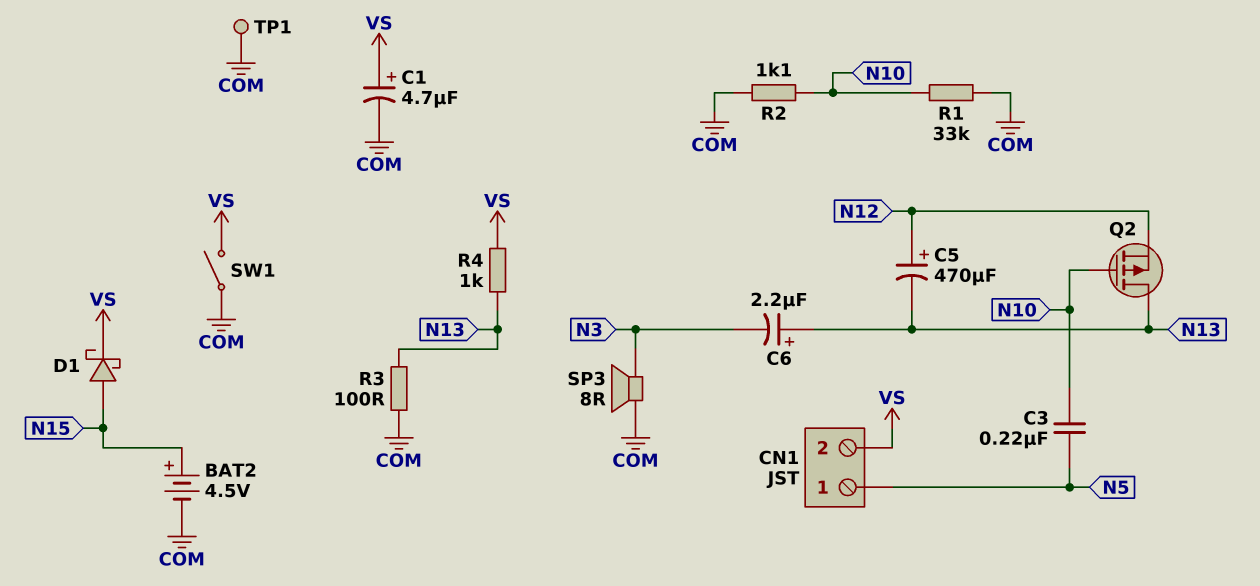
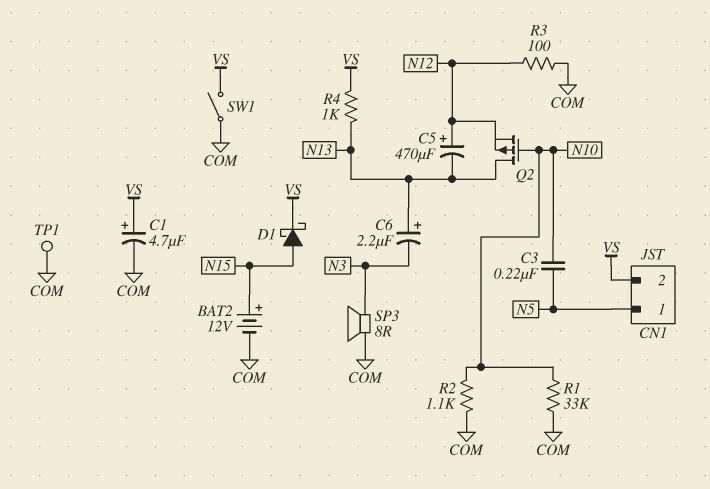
BAT2: 4.5V (plus N15, minus COM) -> 12V (plus N15, minus COM)
R3: 100 (COM, N13) -> 100 (COM, N12)

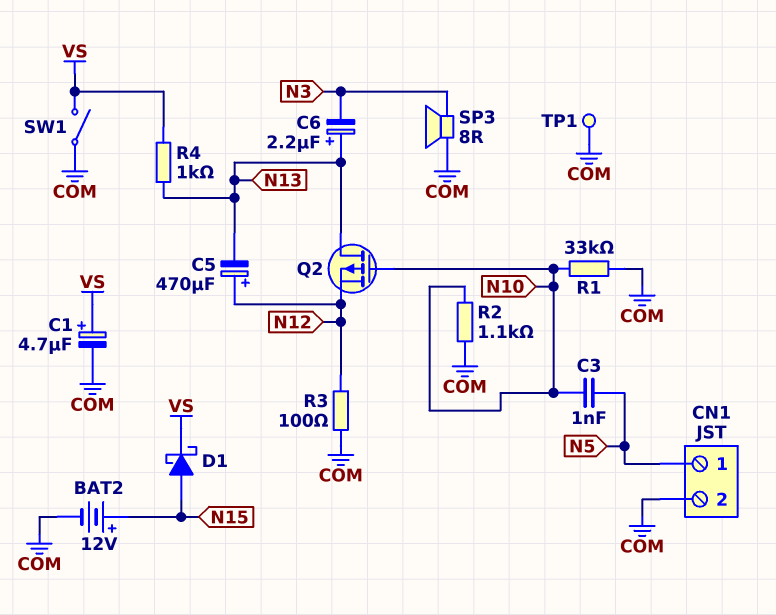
C3: 220nF (N5, N10) -> 1nF (N5, N10)
CN1 pin 2: VS -> COM

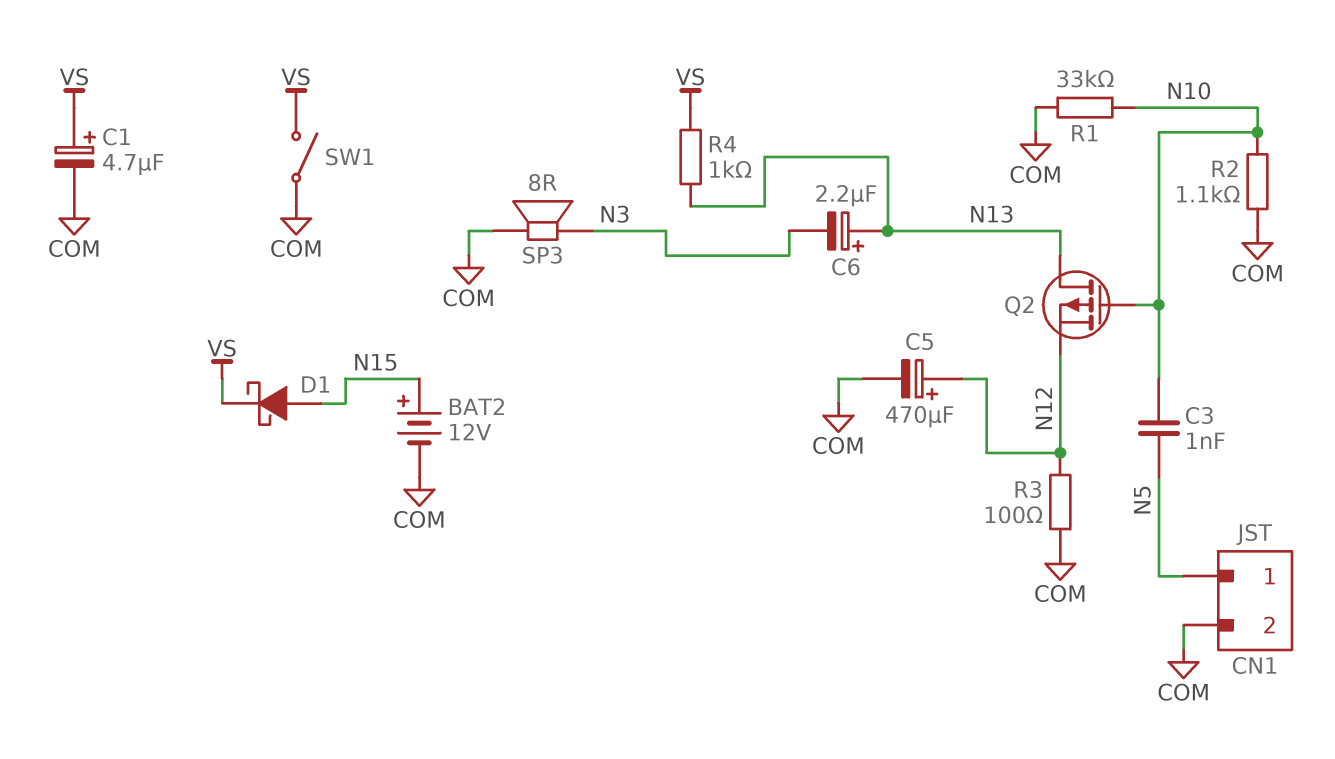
C5: 470uF (plus N12, minus N13) -> 470uF (plus N12, minus COM)
TP1: test point (COM) -> none

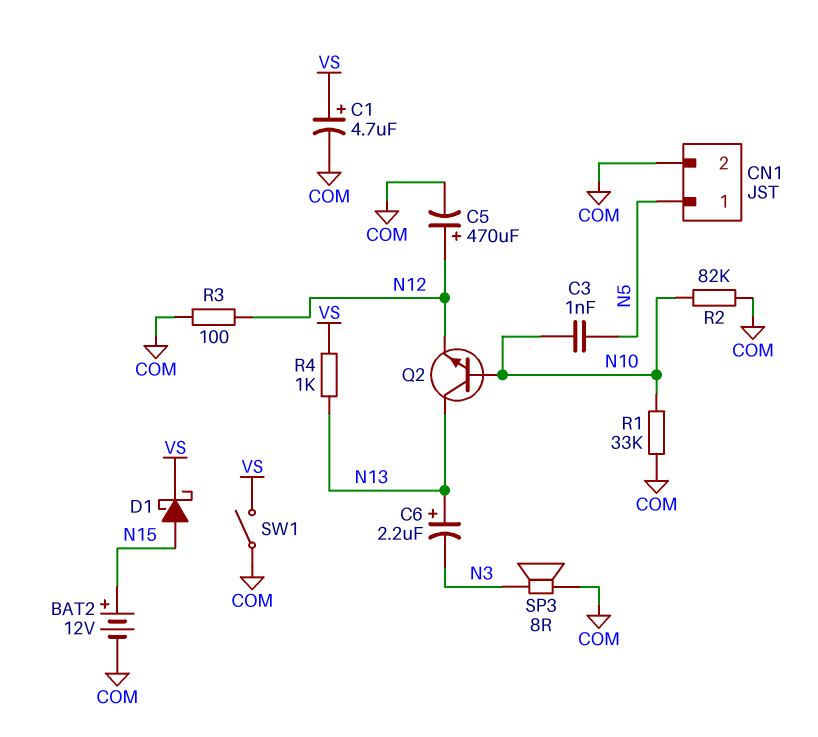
Q2: PMOS (G N10, D N13, S N12) -> NPN (B N10, C N13, E N12)
R2: 1.1k (COM, N10) -> 82k (COM, N10)

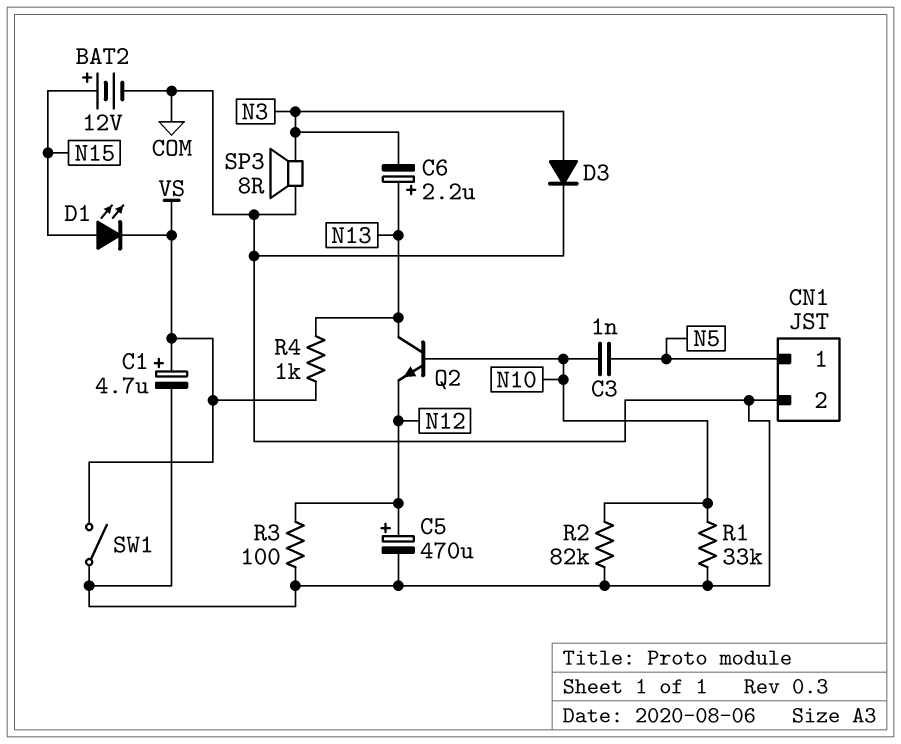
D1: schottky (A N15, K VS) -> LED (A N15, K VS)
D3: none -> diode (A N3, K COM)

